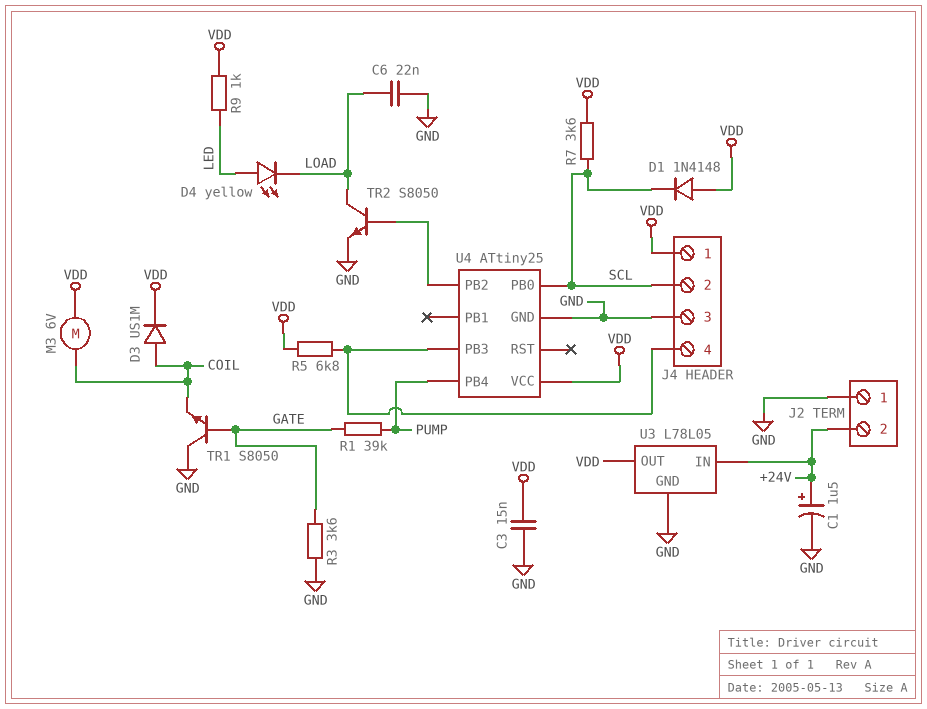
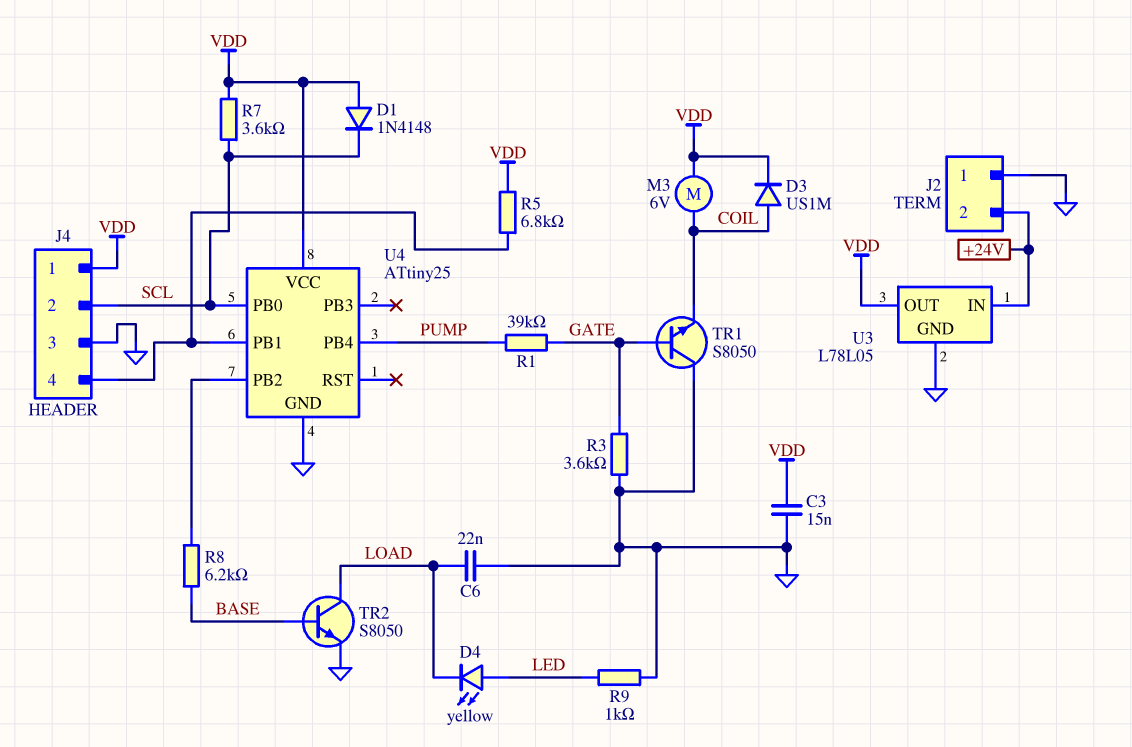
C1: 1.5uF (plus +24V, minus GND) -> none
R8: none -> 6.2k (BASE, U4/PB2)
R9: 1k (LED, VDD) -> 1k (GND, LED)
TR2: NPN S8050 (B U4/PB2, C LOAD, E GND) -> NPN S8050 (B BASE, C LOAD, E GND)
U4 pin PB1: none -> J4/4
U4 pin PB3: J4/4 -> none

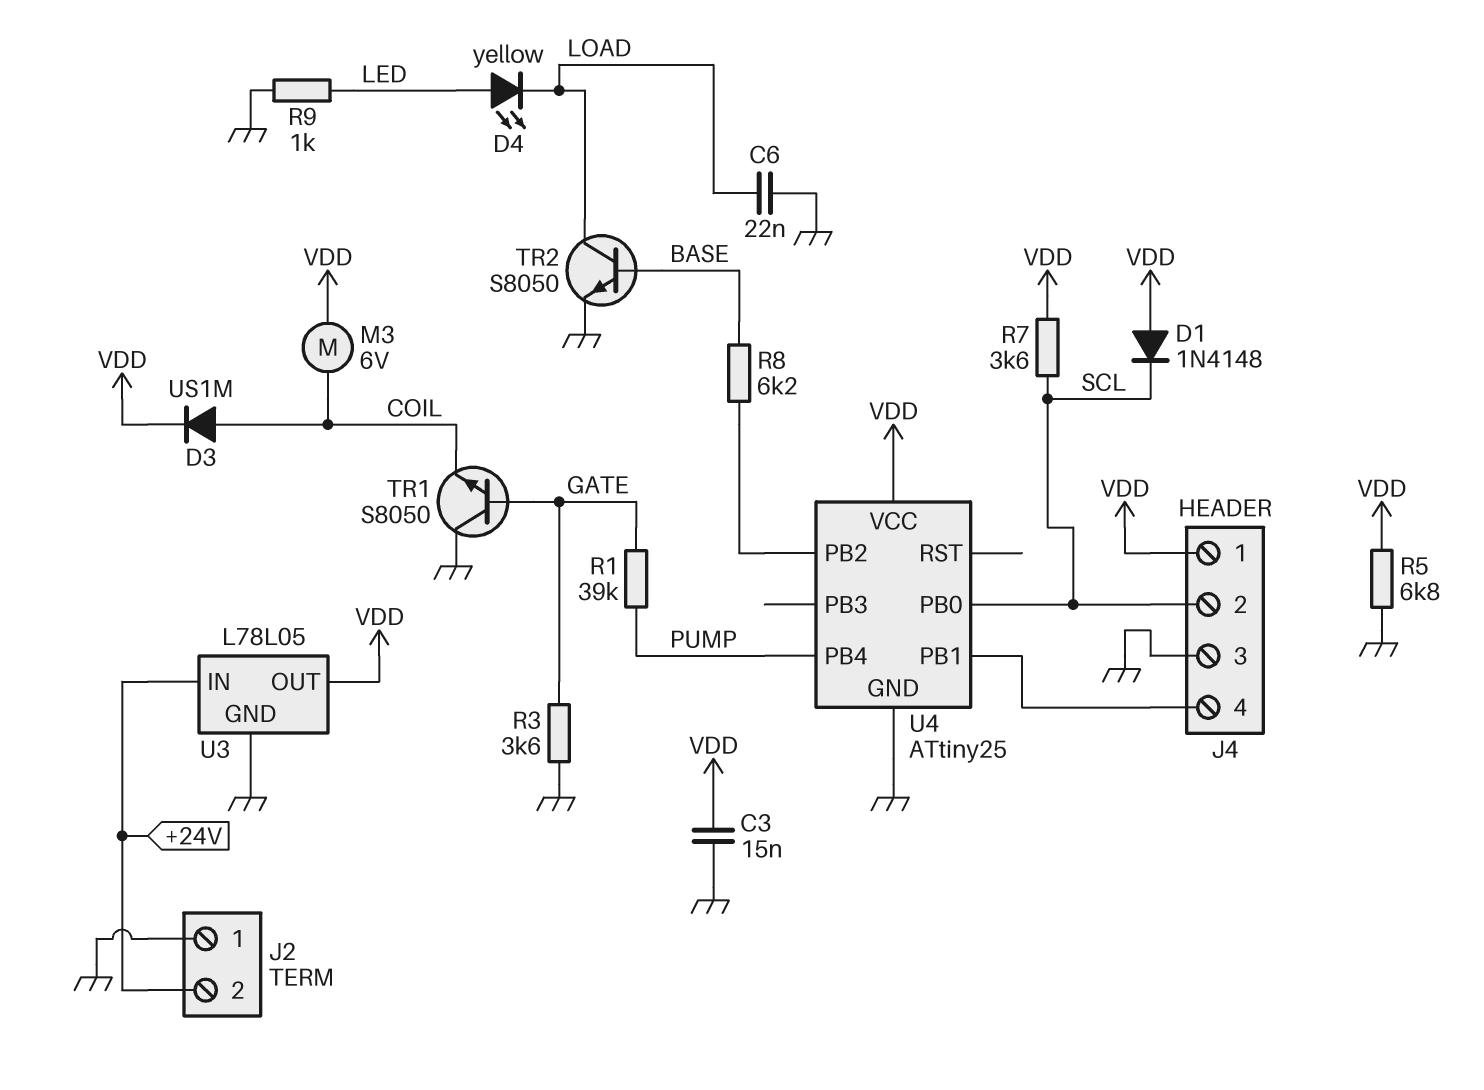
R5: 6.8k (J4/4, VDD) -> 6.8k (GND, VDD)

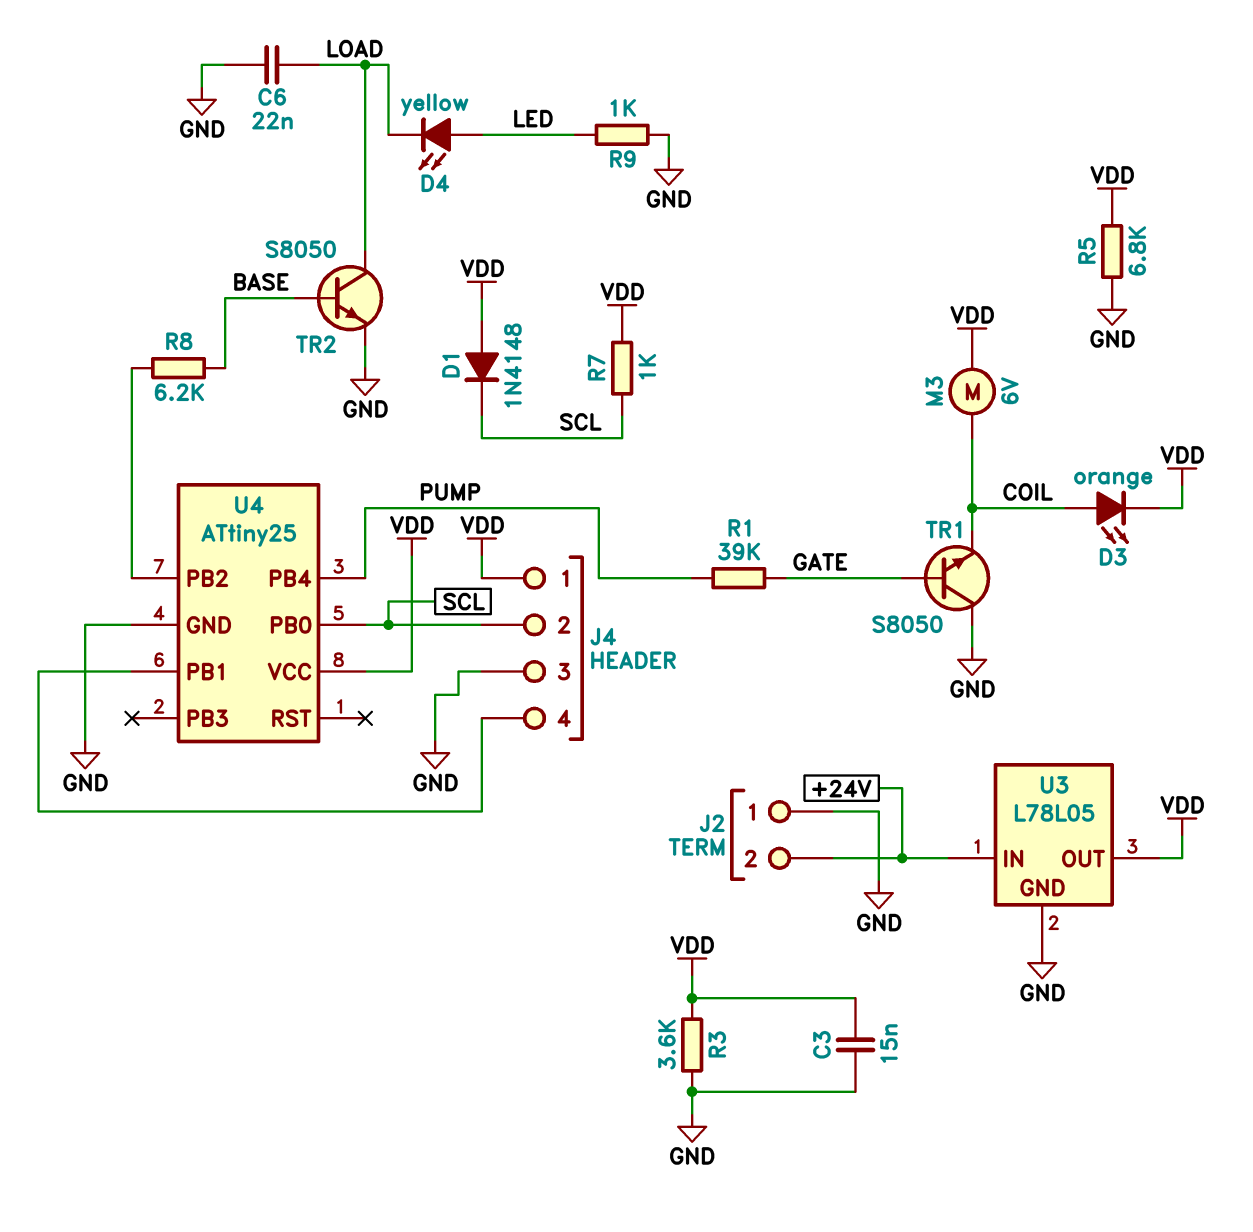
D3: diode US1M (A COIL, K VDD) -> LED orange (A COIL, K VDD)
R3: 3.6k (GATE, GND) -> 3.6k (GND, VDD)
R7: 3.6k (SCL, VDD) -> 1k (SCL, VDD)

